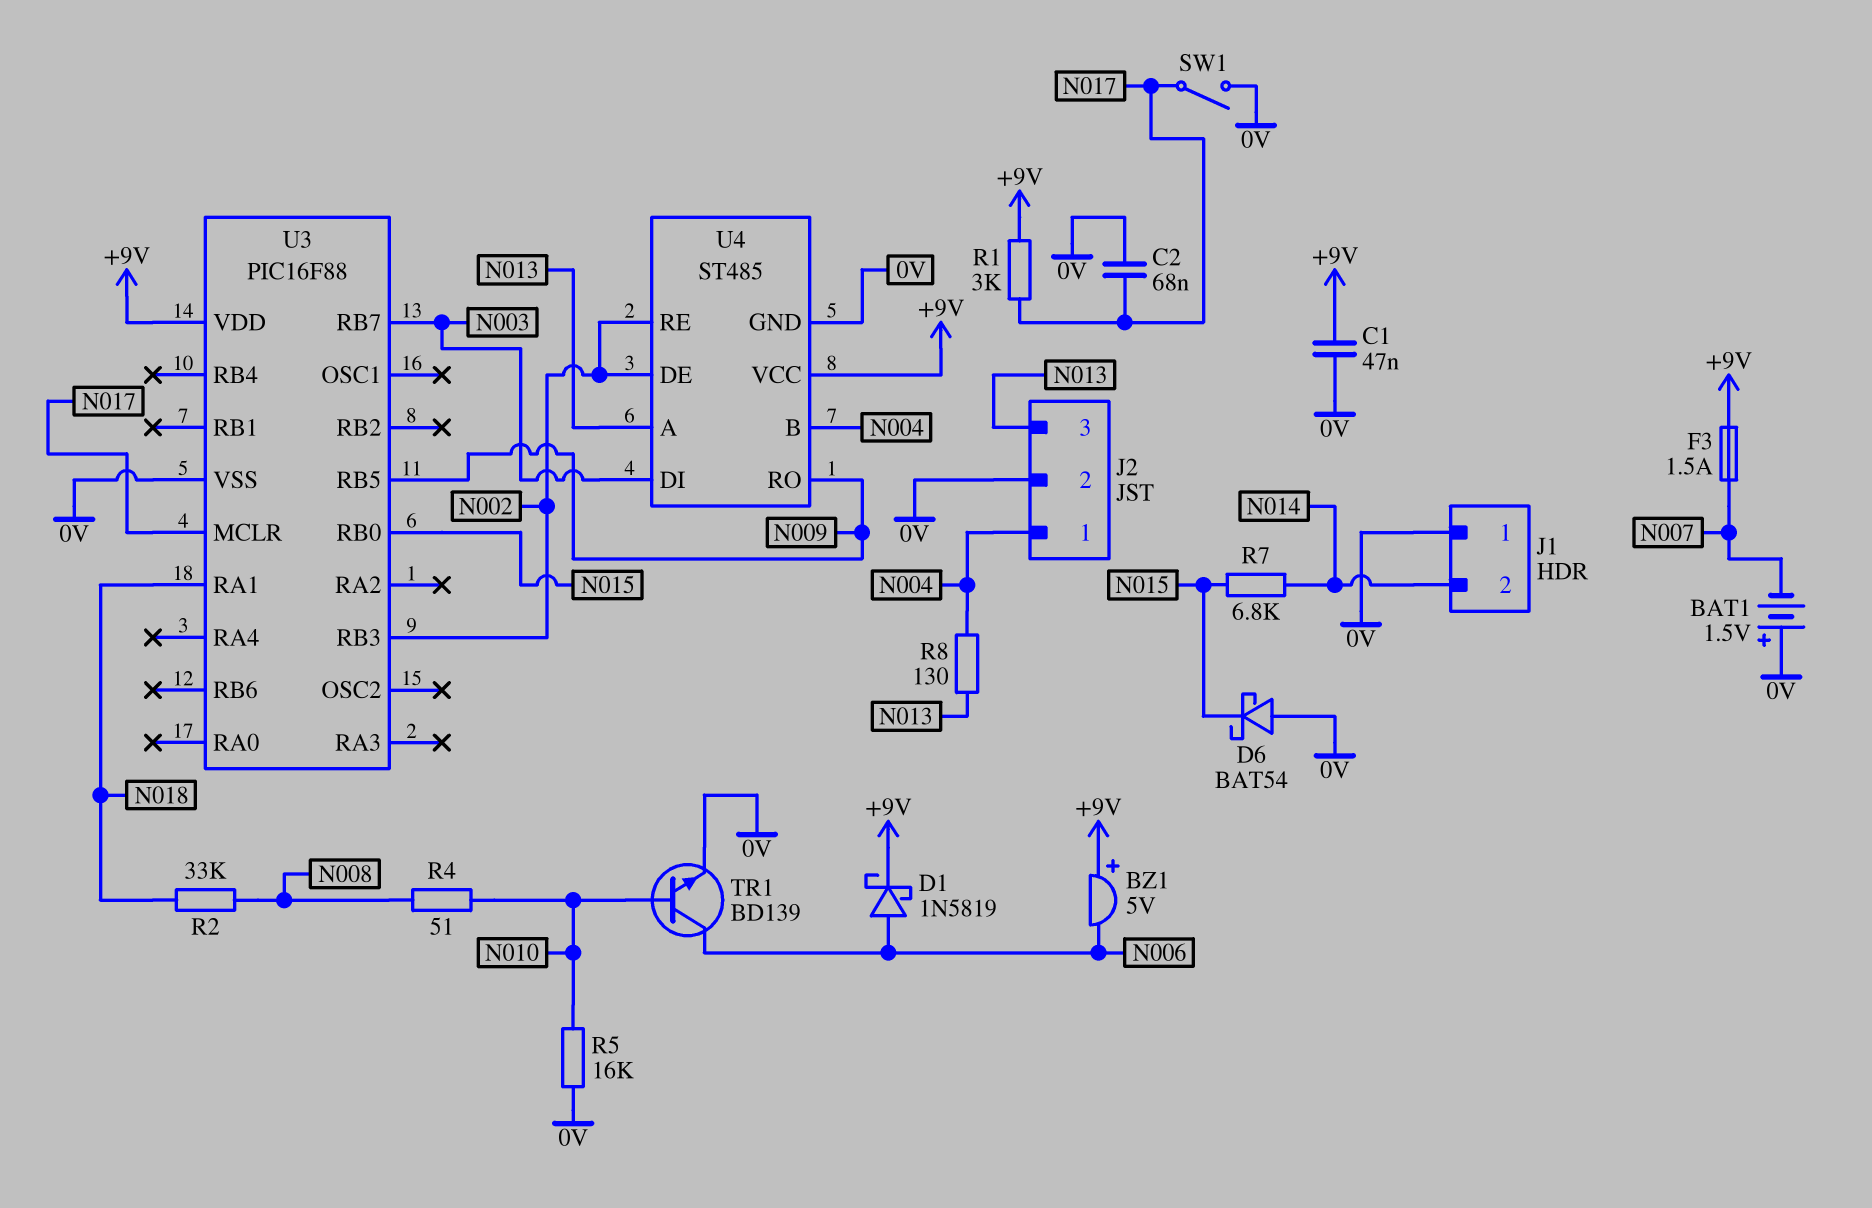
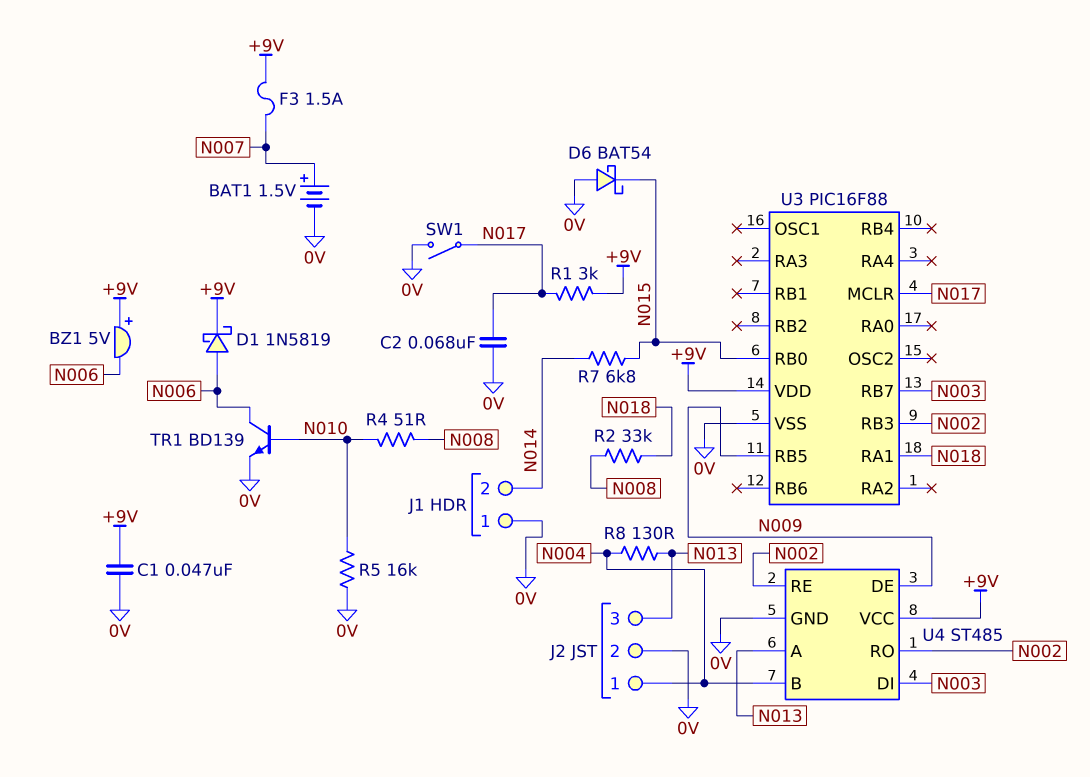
BAT1: 1.5V (plus 0V, minus N007) -> 1.5V (plus N007, minus 0V)
U4 pin DE: N002 -> N009
U4 pin RO: N009 -> N002

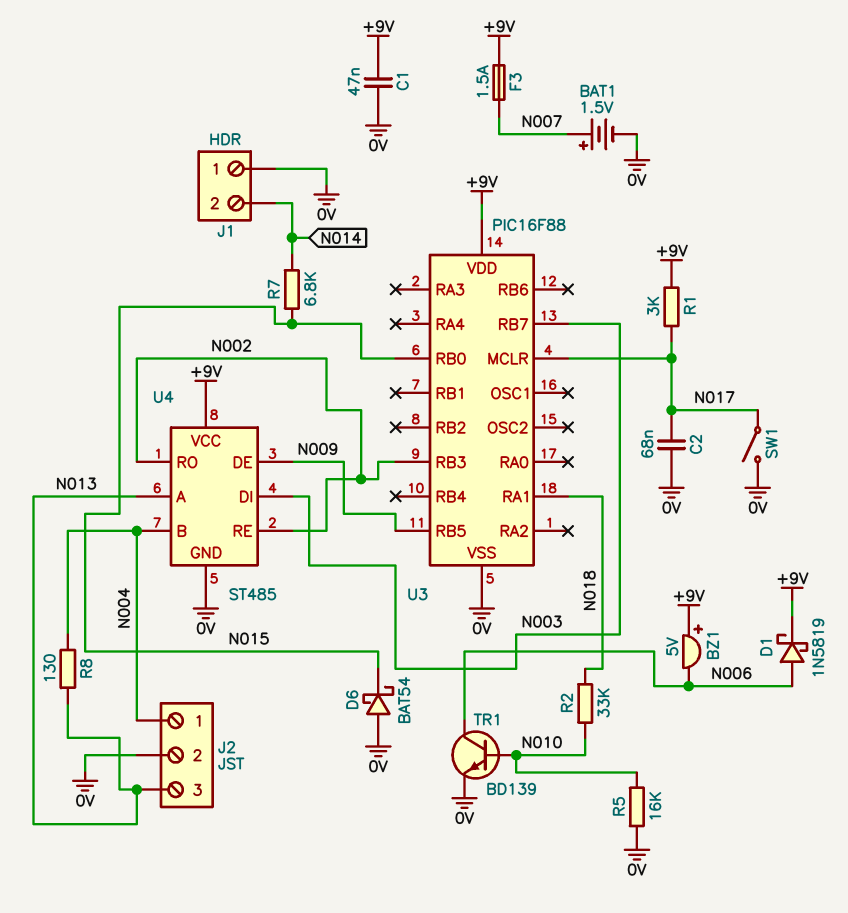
R2: 33k (N008, N018) -> 33k (N010, N018)
R4: 51 (N008, N010) -> none

